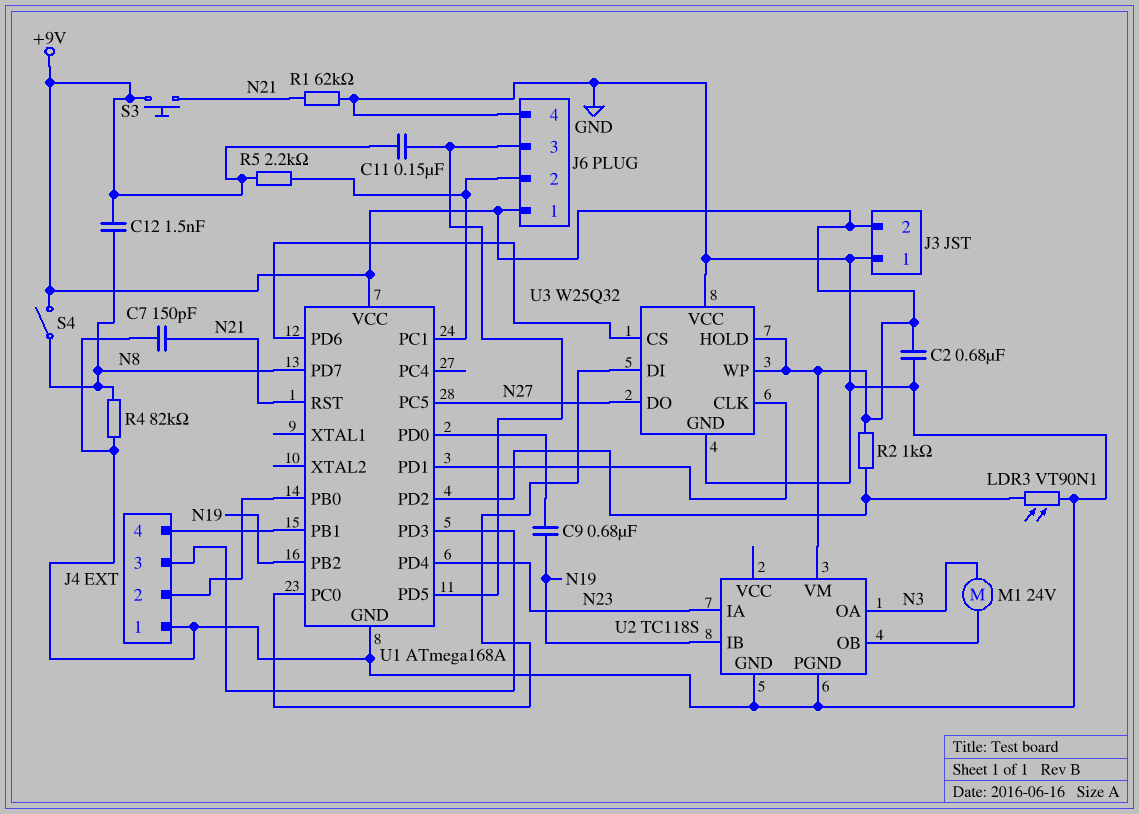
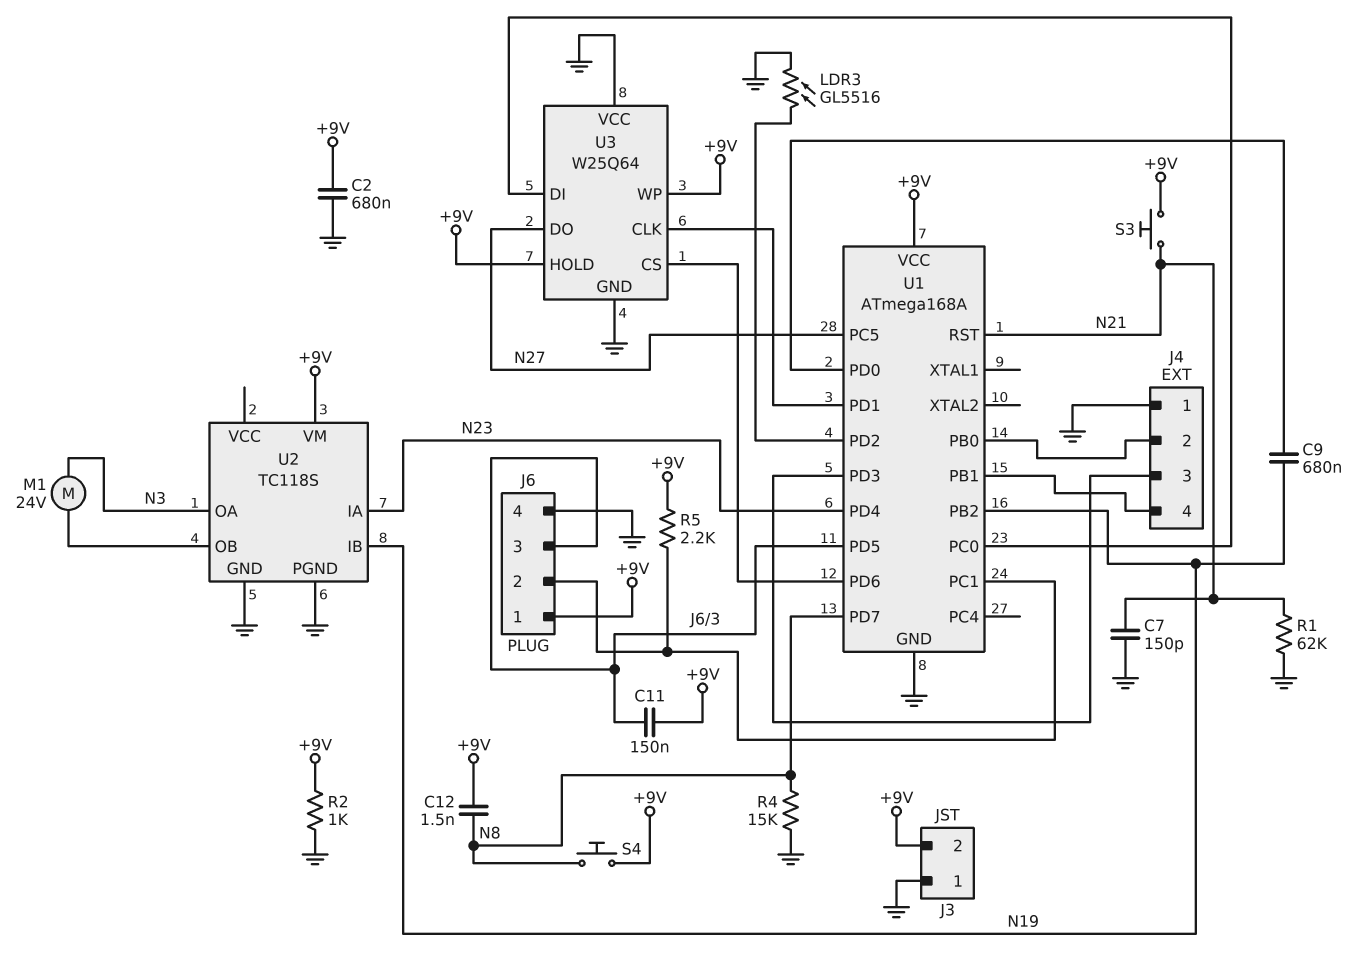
LDR3: VT90N1 (GND, U1/PD2) -> GL5516 (GND, U1/PD2)
R2: 1k (+9V, U1/PD2) -> 1k (+9V, GND)
R4: 82k (GND, N8) -> 15k (GND, N8)
S4: switch (+9V, N8) -> button (+9V, N8)
U3: W25Q32 -> W25Q64

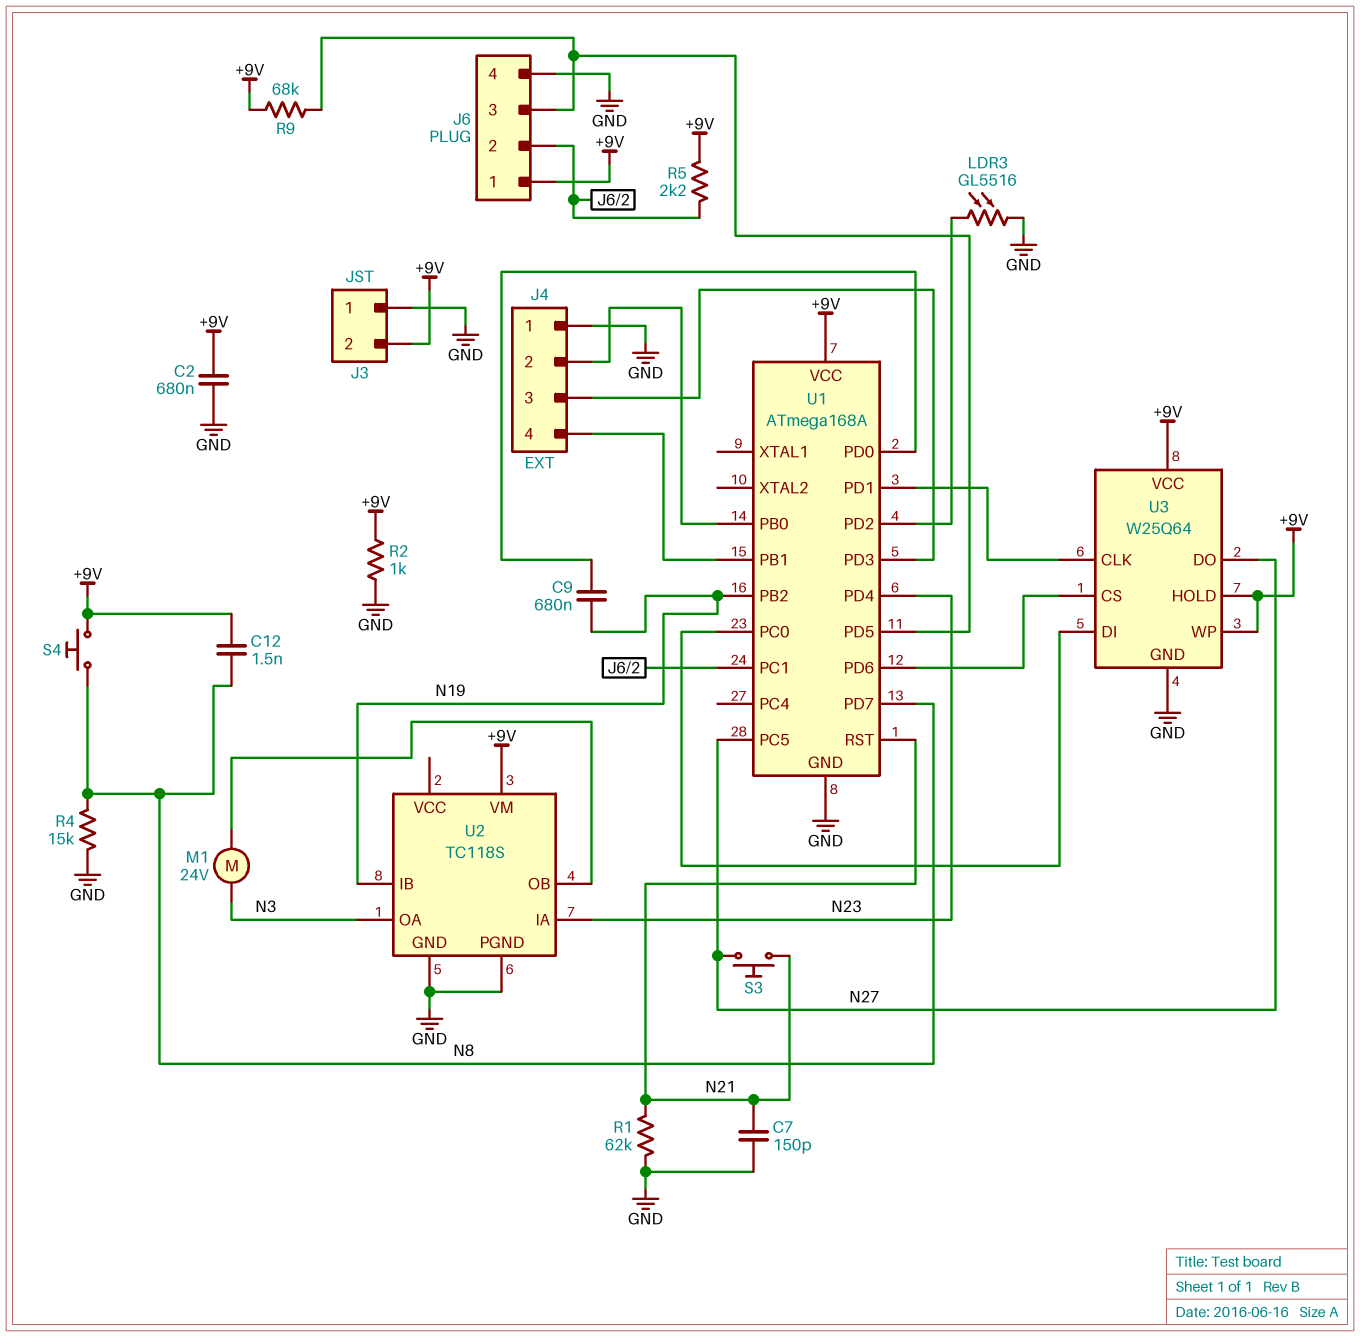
C11: 150nF (+9V, J6/3) -> none
R9: none -> 68k (+9V, J6/3)
S3: button (+9V, N21) -> button (N21, N27)
U3 pin VCC: GND -> +9V

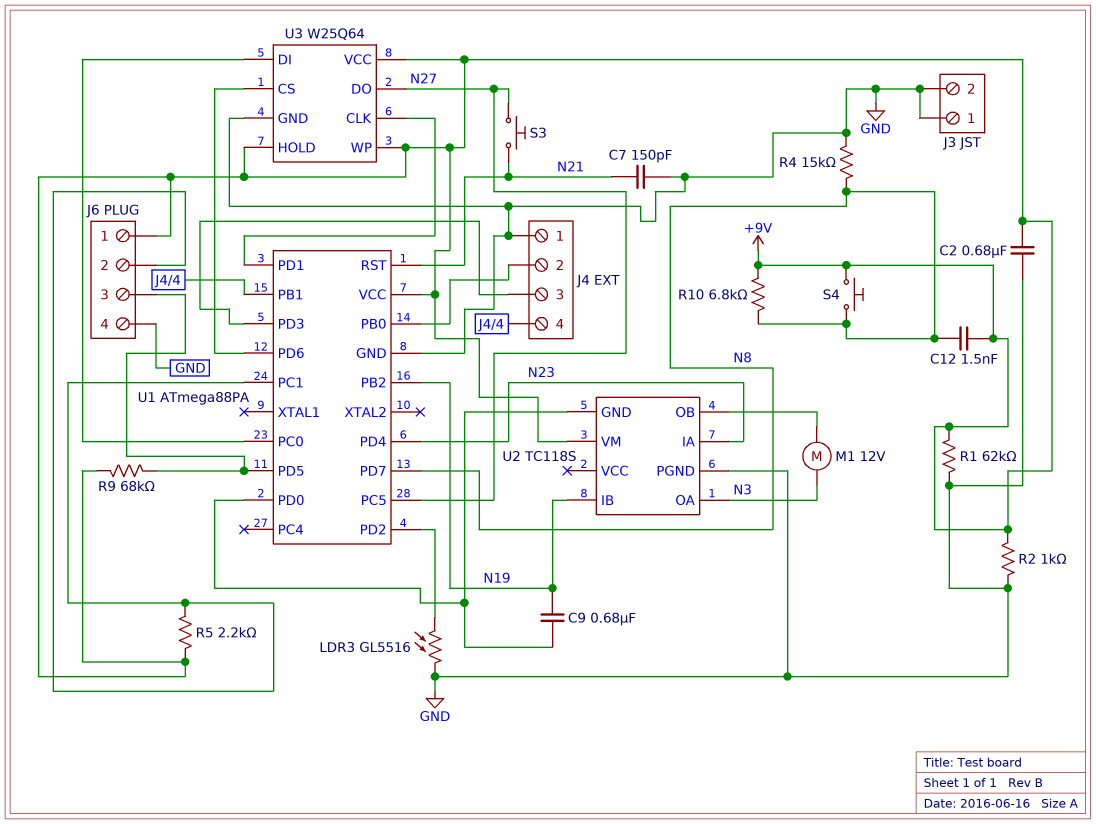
J3 pin 2: +9V -> GND
M1: motor 24V (N3, U2/OB) -> motor 12V (N3, U2/OB)
R1: 62k (GND, N21) -> 62k (+9V, GND)
R10: none -> 6.8k (+9V, N8)
U1: ATmega168A -> ATmega88PA
U2 pin GND: GND -> U1/PD0

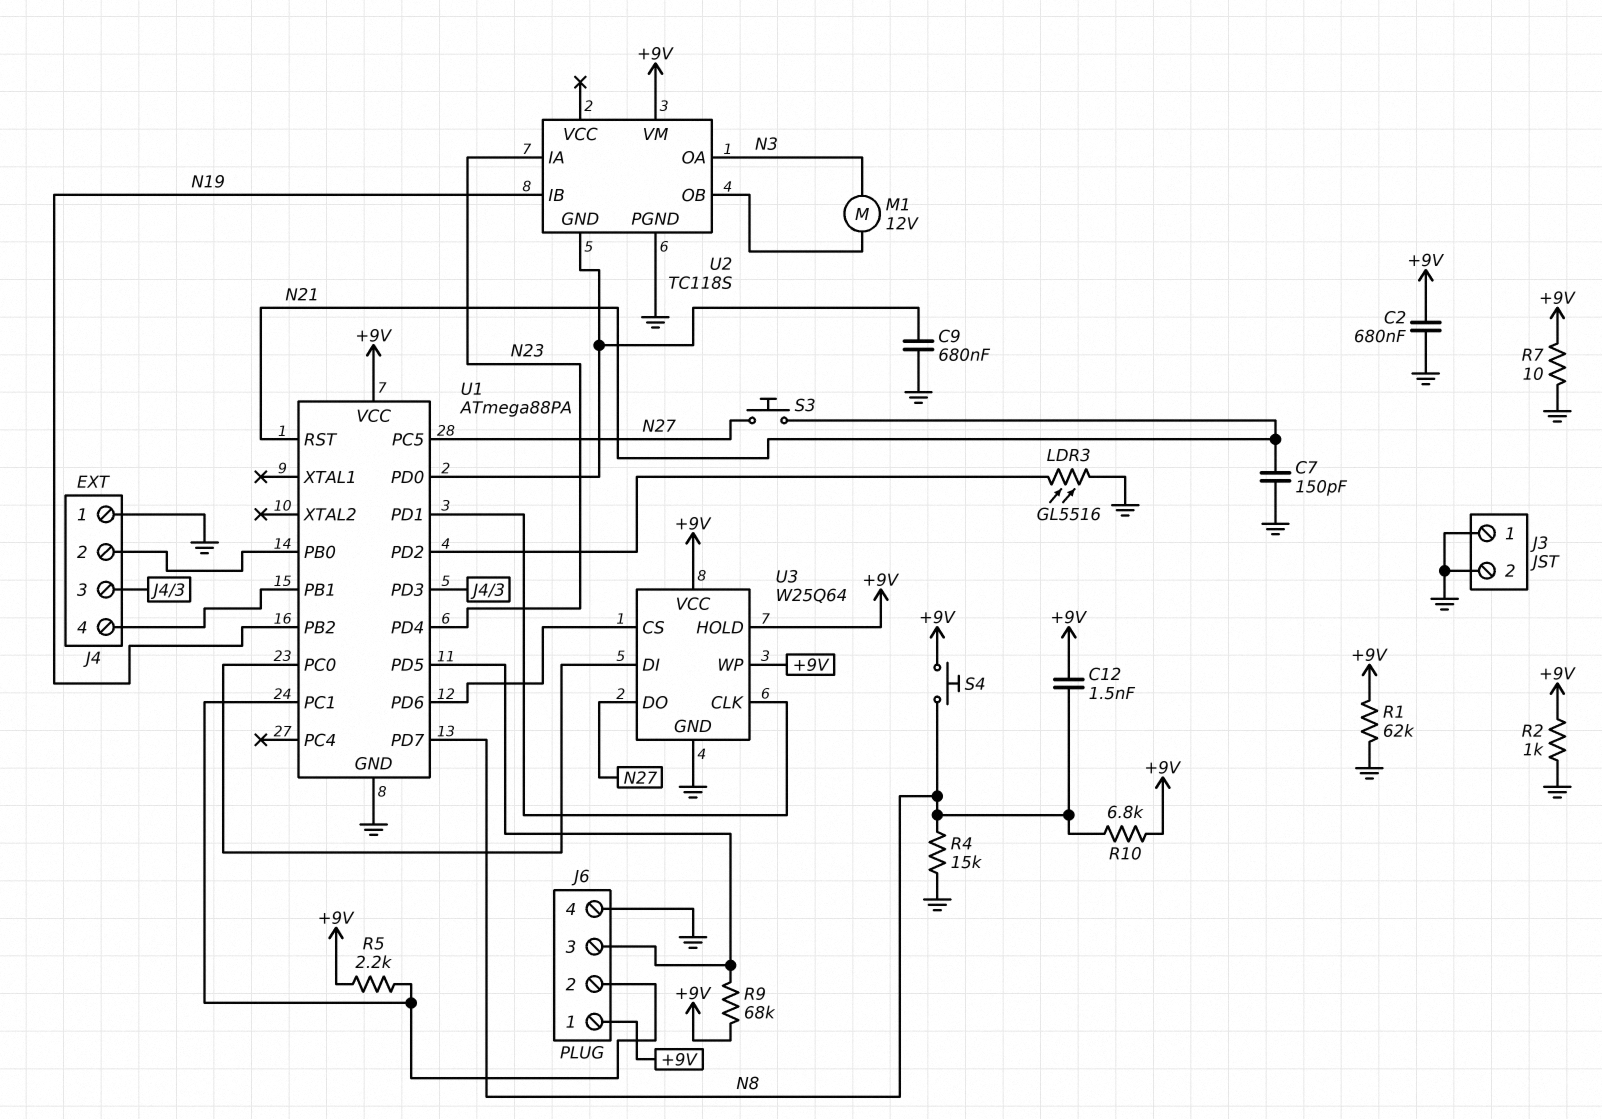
C9: 680nF (N19, U1/PD0) -> 680nF (GND, U1/PD0)
R7: none -> 10 (+9V, GND)

